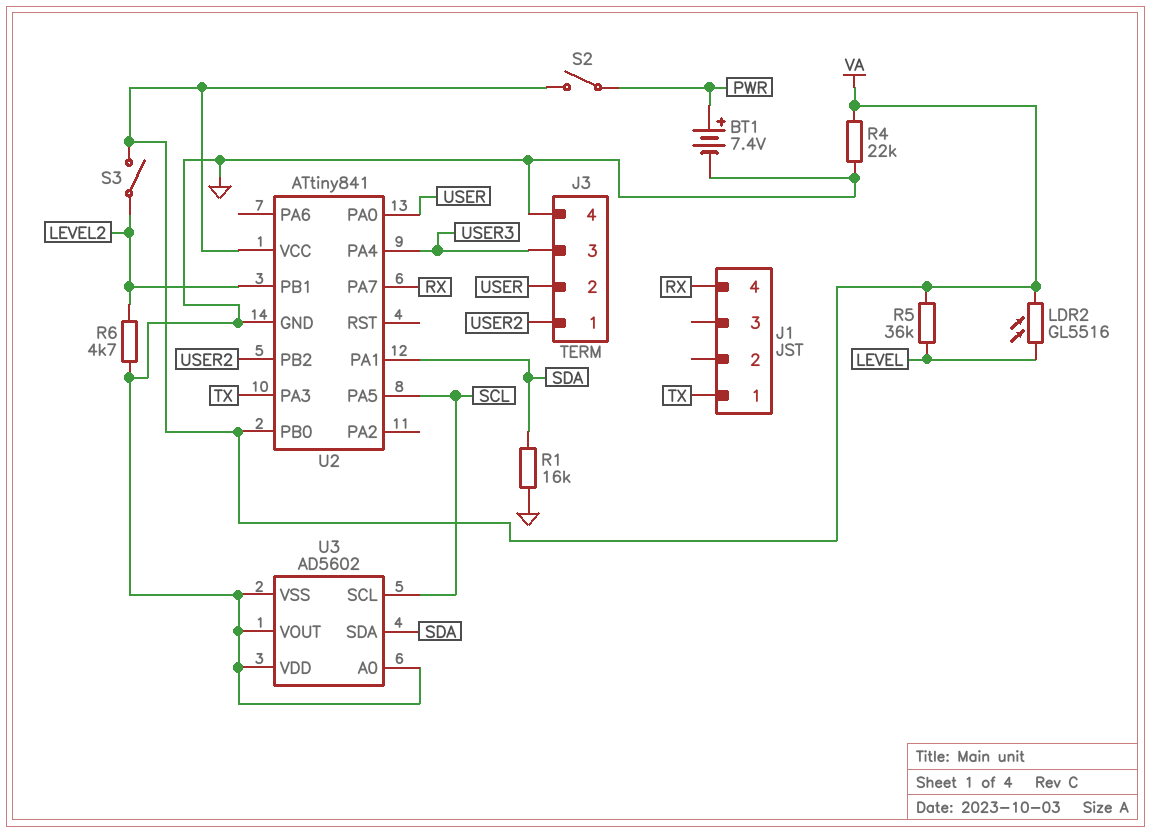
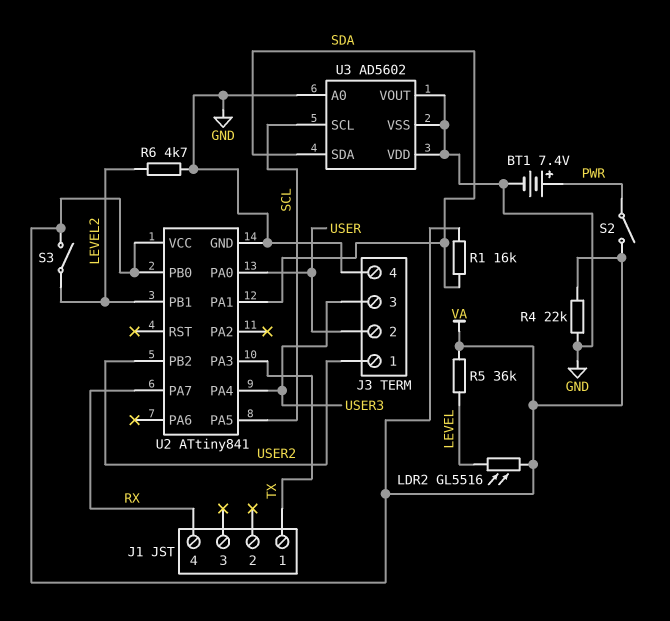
R1: 16k (GND, SDA) -> 16k (SDA, VA)

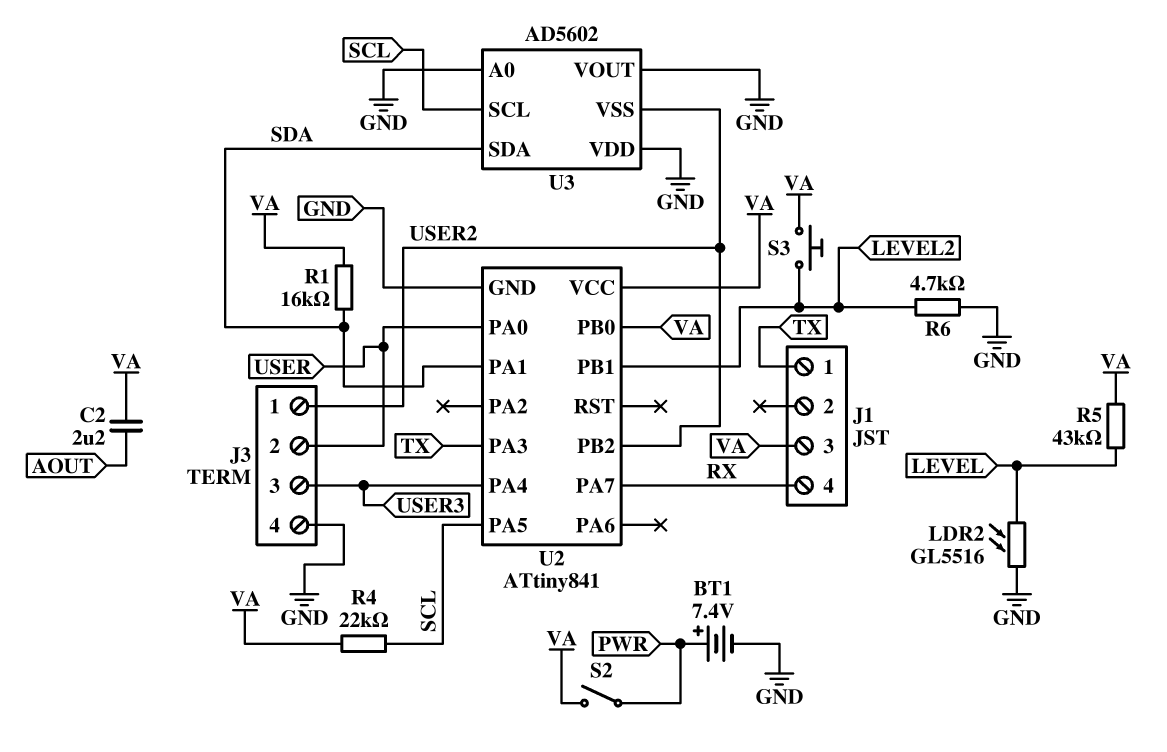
C2: none -> 2.2uF (AOUT, VA)
J1 pin 3: none -> VA
LDR2: GL5516 (LEVEL, VA) -> GL5516 (GND, LEVEL)
R4: 22k (GND, VA) -> 22k (SCL, VA)
R5: 36k (LEVEL, VA) -> 43k (LEVEL, VA)
S3: switch (LEVEL2, VA) -> button (LEVEL2, VA)
U3 pin VSS: GND -> USER2

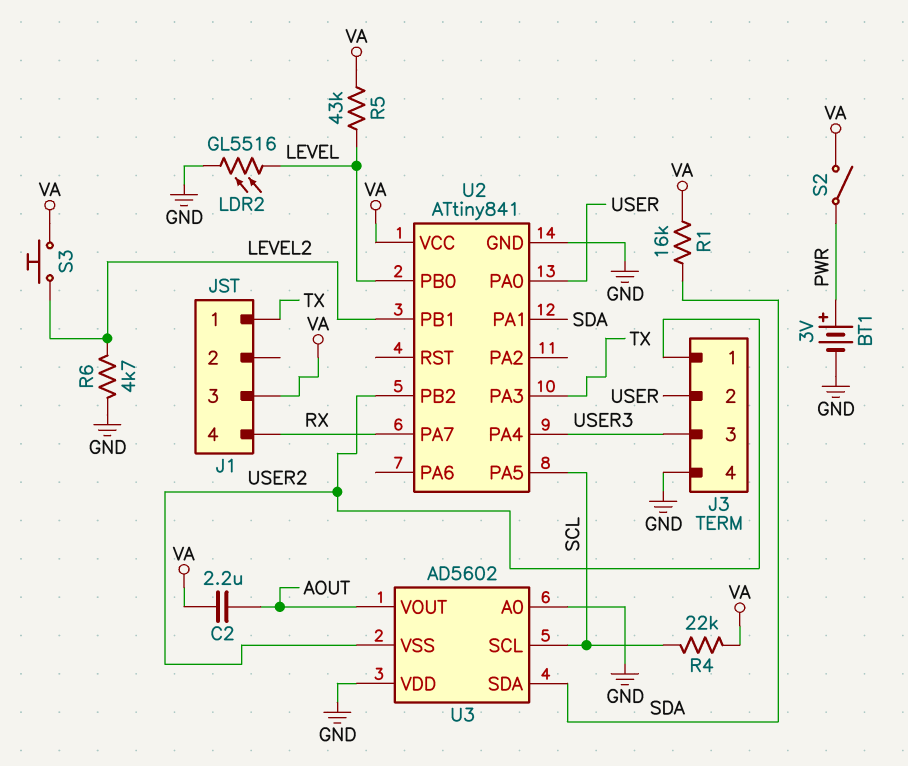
BT1: 7.4V (plus PWR, minus GND) -> 3V (plus PWR, minus GND)
U2 pin PB0: VA -> LEVEL
U3 pin VOUT: GND -> AOUT

